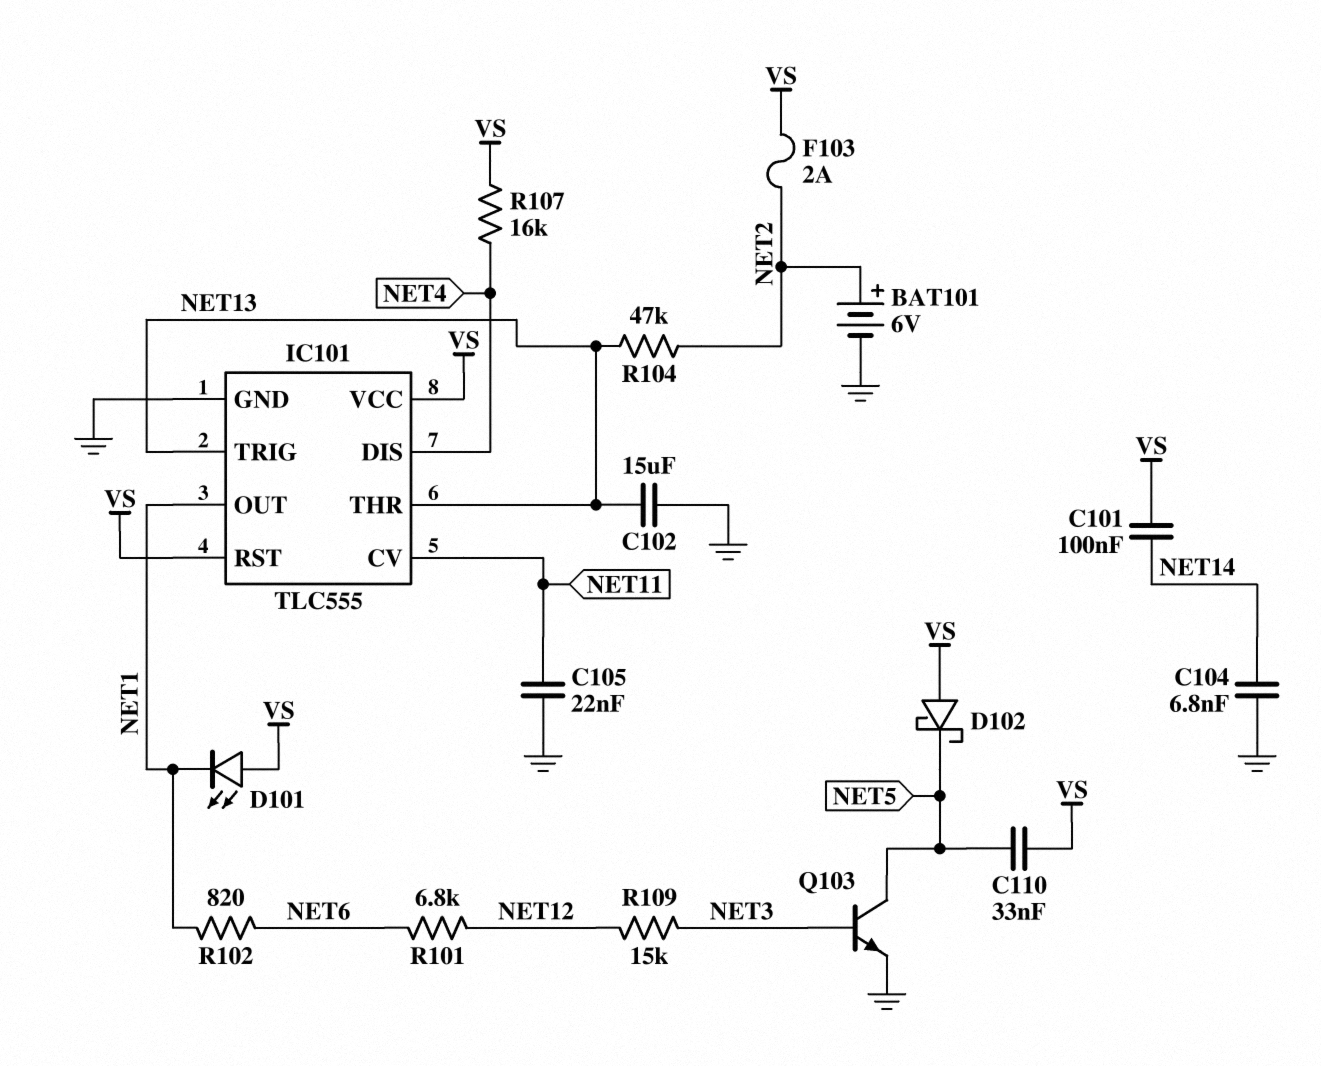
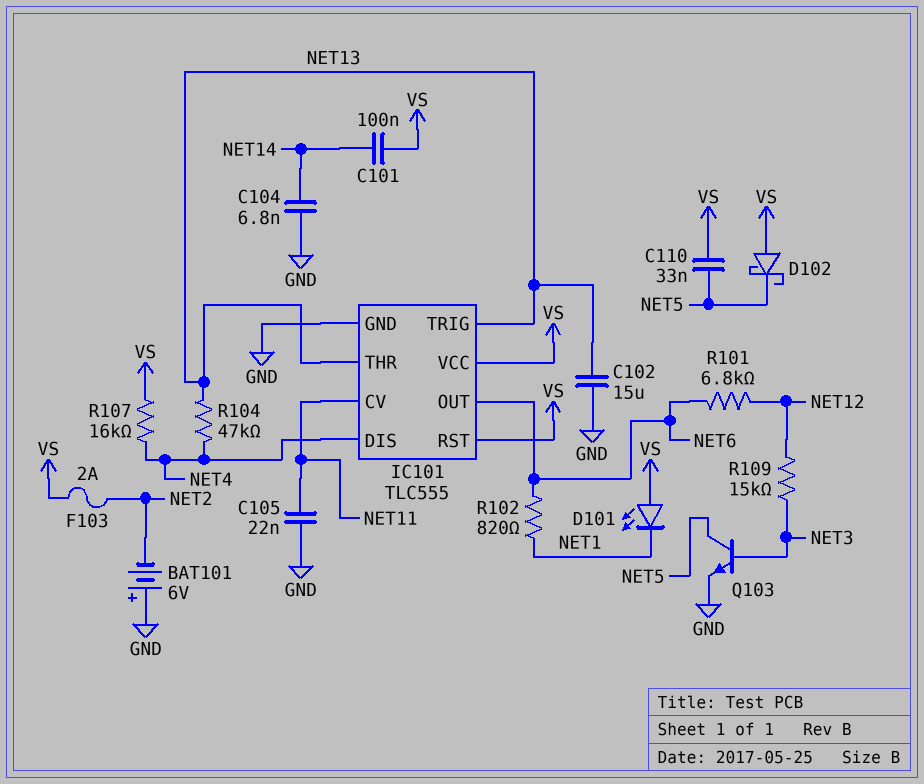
BAT101: 6V (plus NET2, minus GND) -> 6V (plus GND, minus NET2)
IC101 pin OUT: NET1 -> NET6
R104: 47k (NET2, NET13) -> 47k (NET4, NET13)

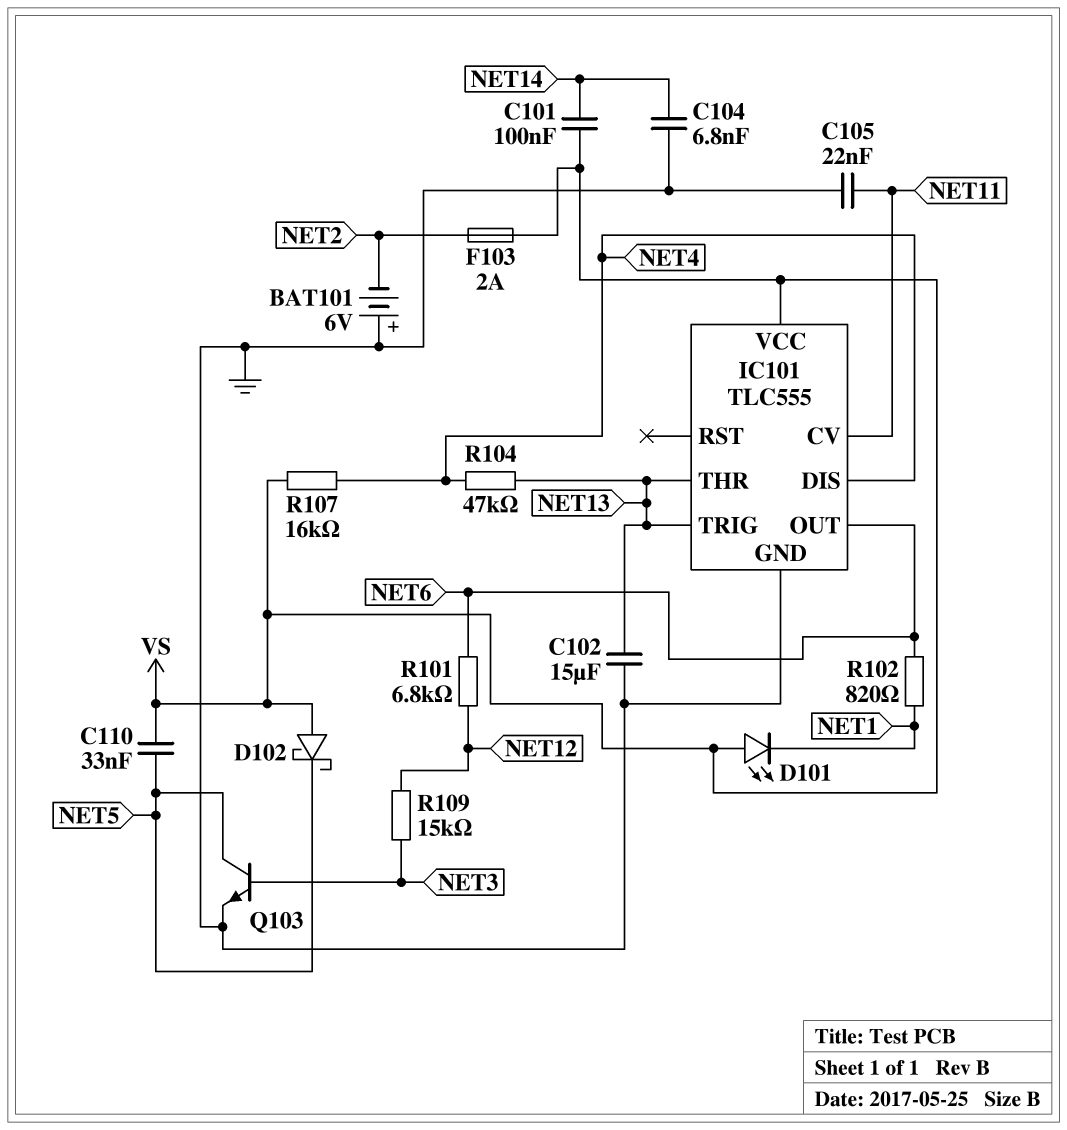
IC101 pin RST: VS -> none

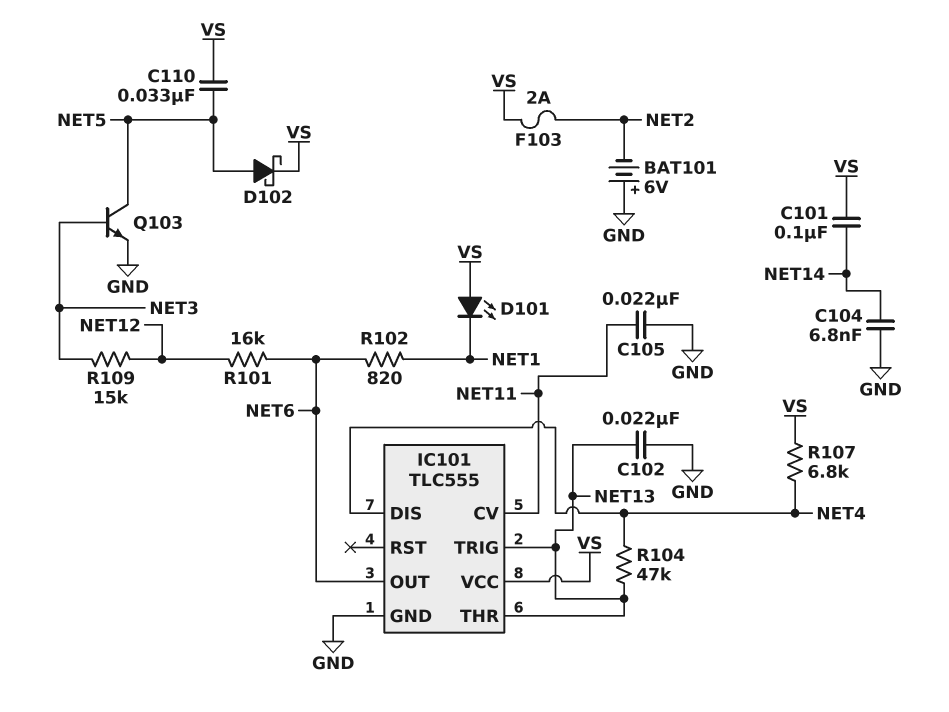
C102: 15uF (GND, NET13) -> 22nF (GND, NET13)
D102: schottky (A VS, K NET5) -> schottky (A NET5, K VS)
R101: 6.8k (NET6, NET12) -> 16k (NET6, NET12)
R107: 16k (NET4, VS) -> 6.8k (NET4, VS)

